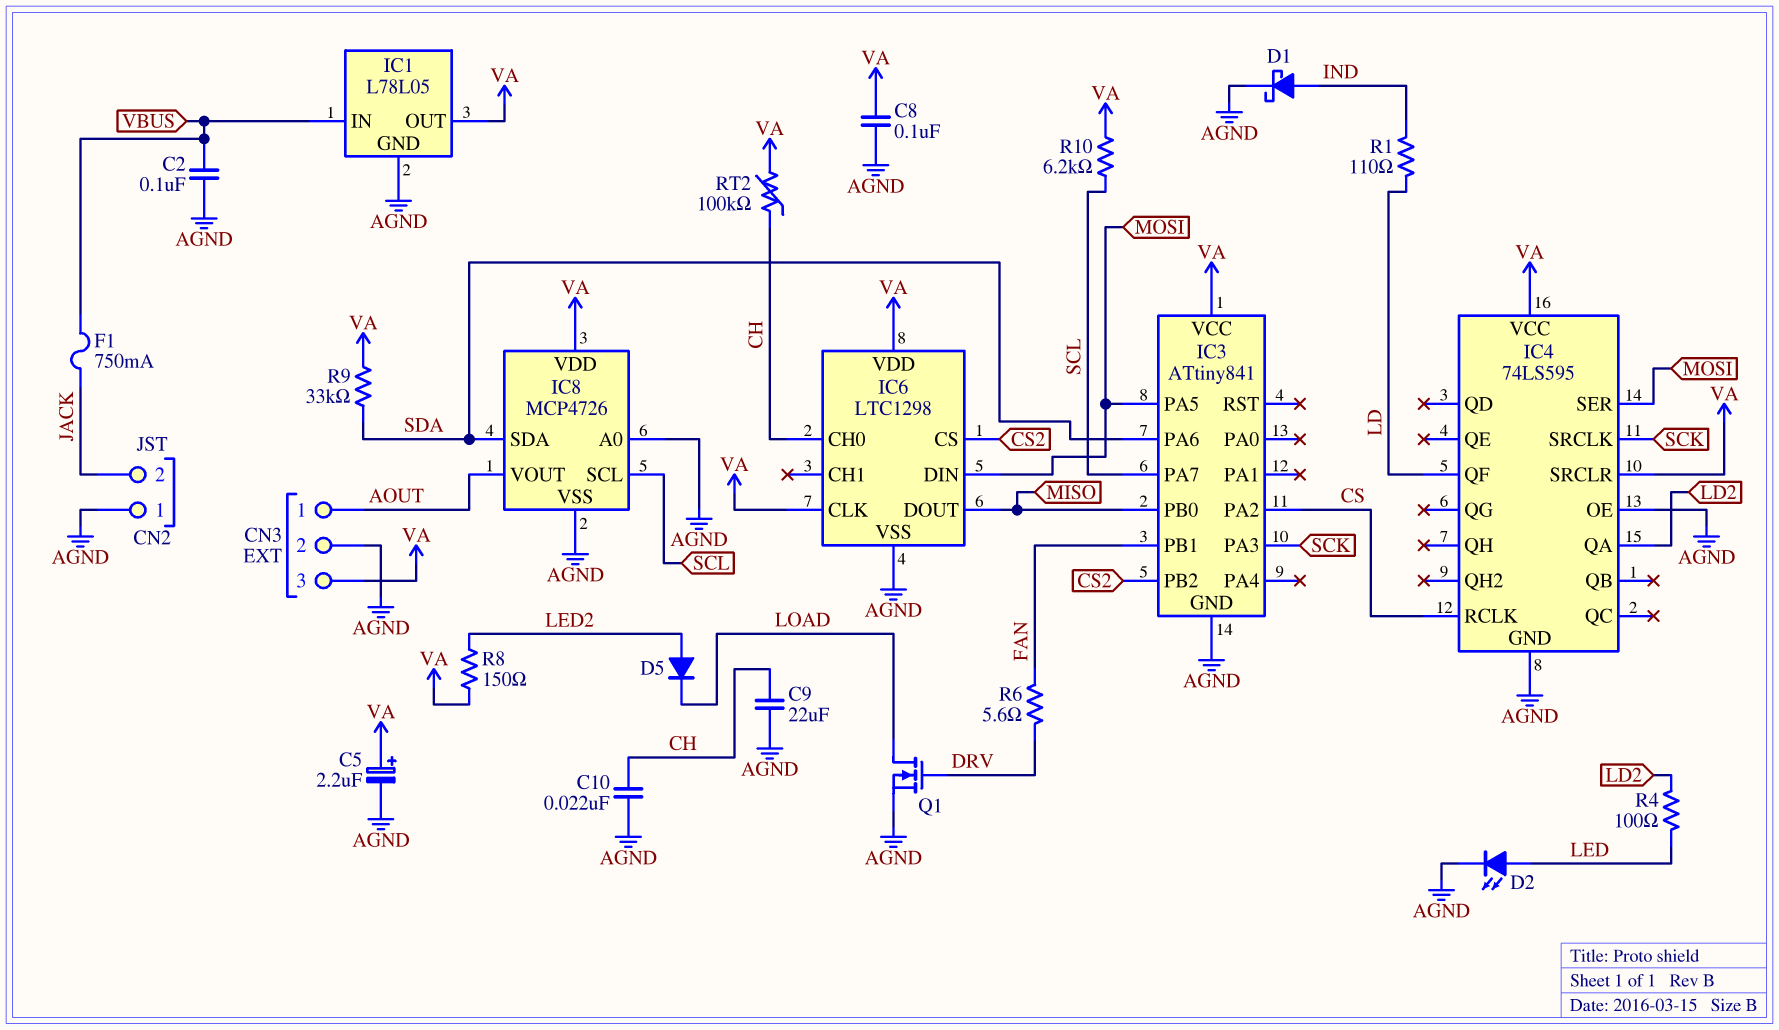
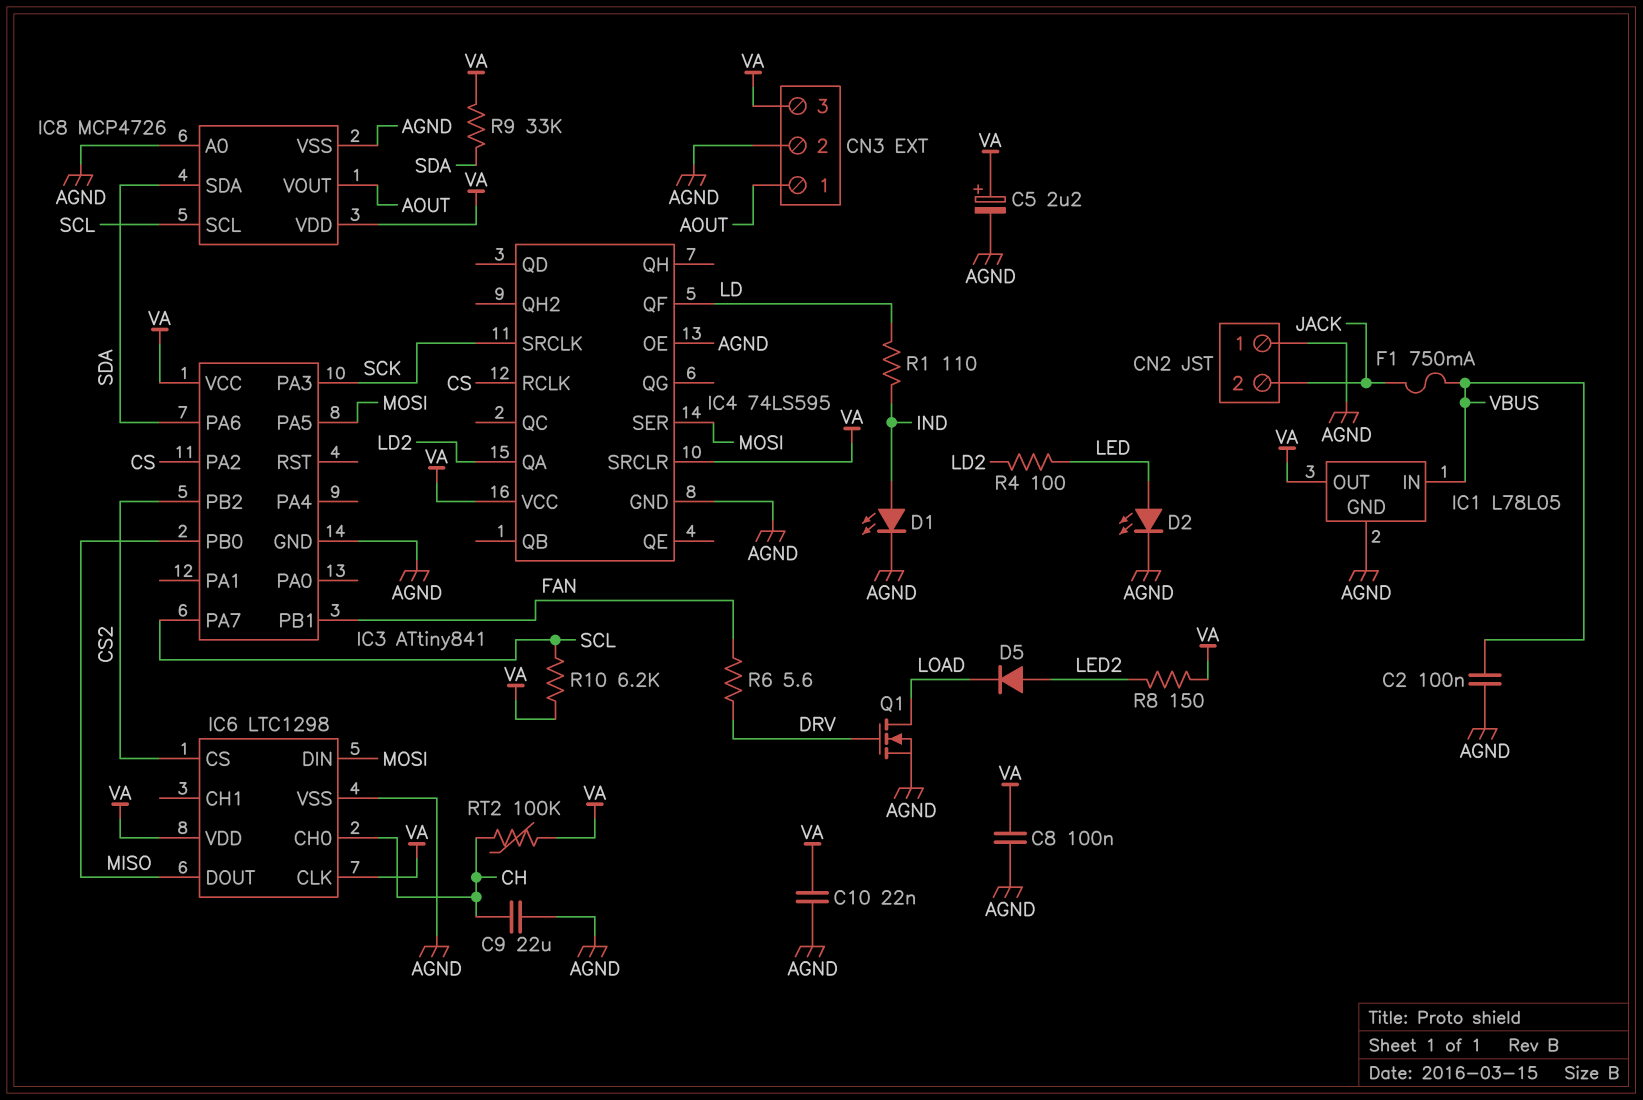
C10: 22nF (AGND, CH) -> 22nF (AGND, VA)
D1: schottky (A IND, K AGND) -> LED (A IND, K AGND)

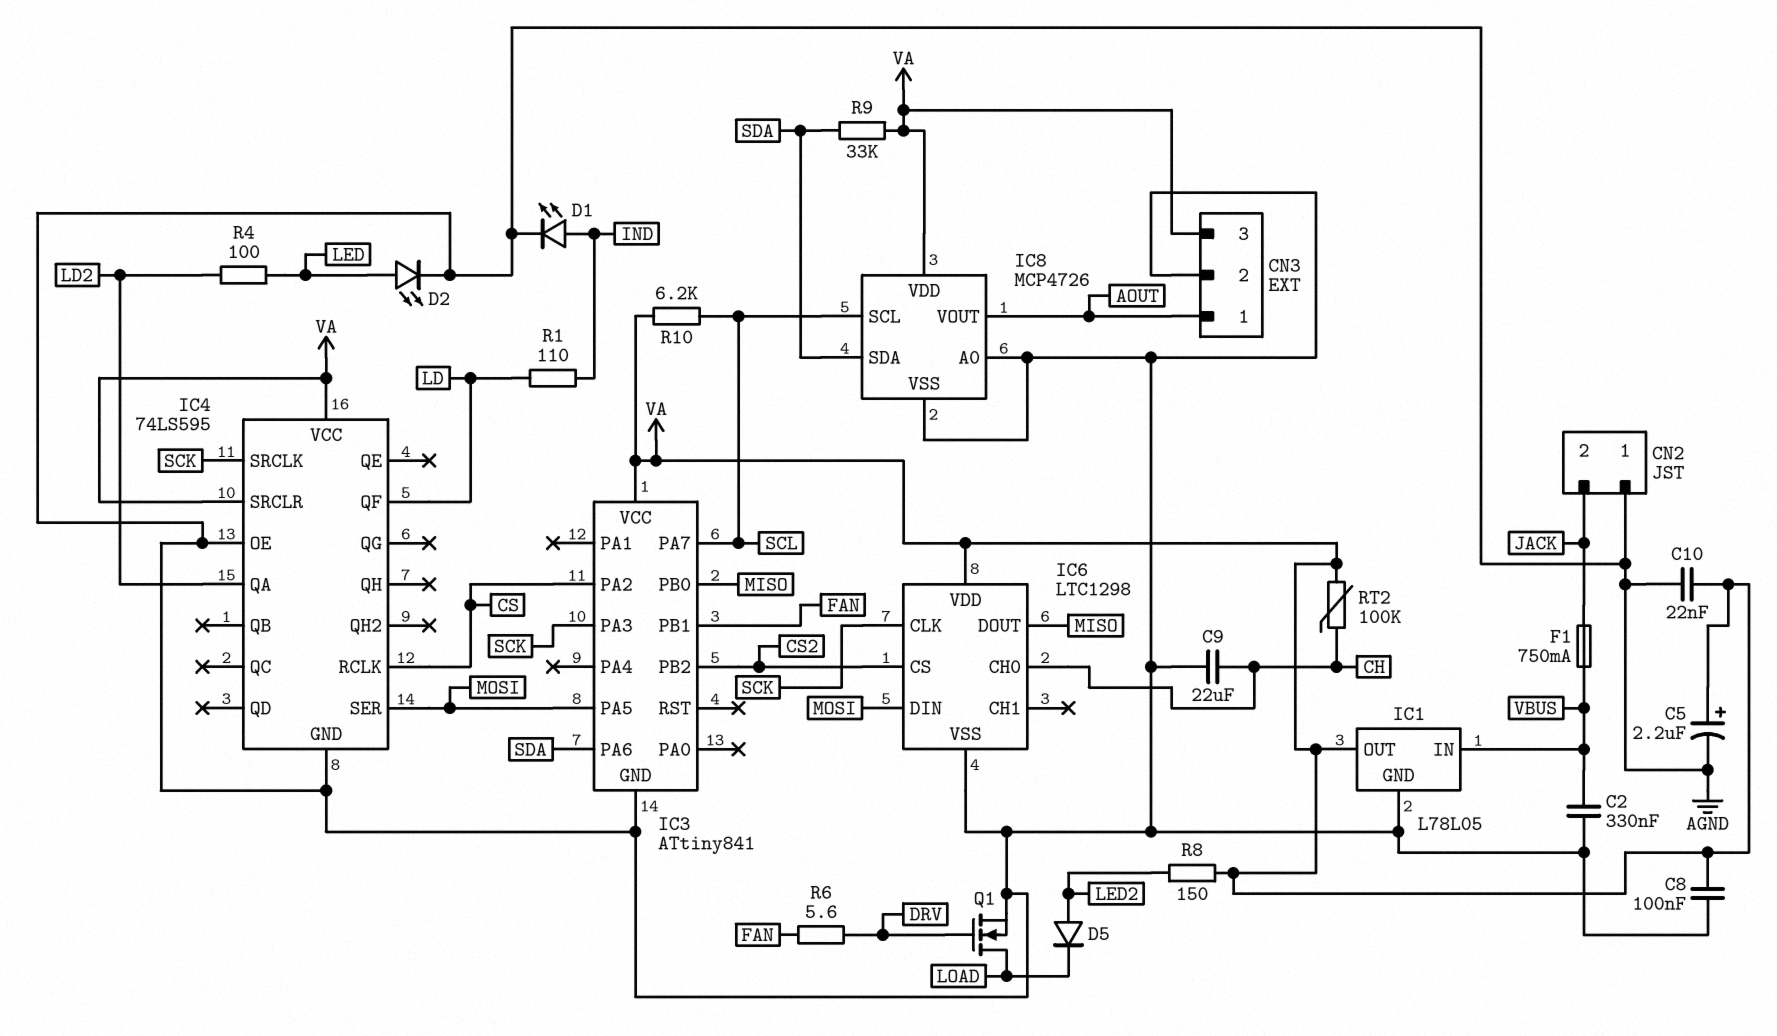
C2: 100nF (AGND, VBUS) -> 330nF (AGND, VBUS)
IC6 pin CLK: VA -> SCK

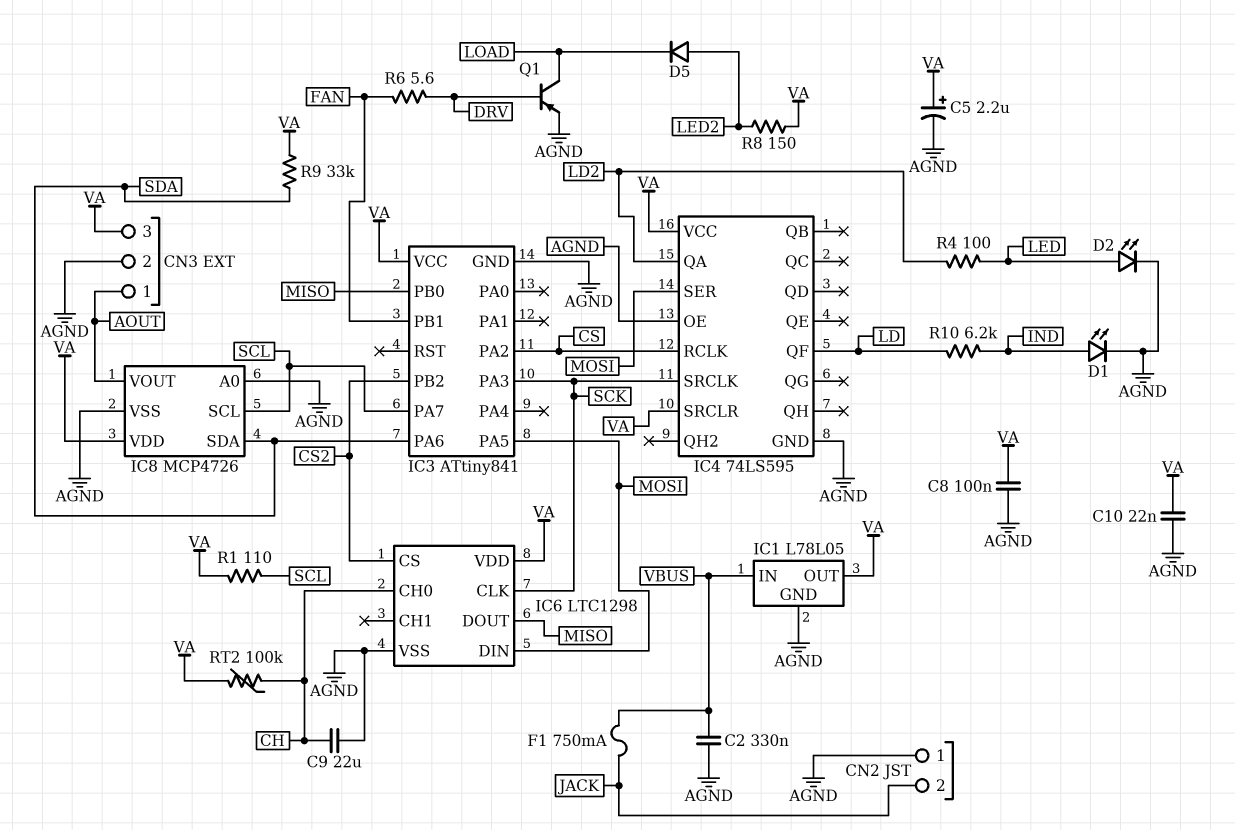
Q1: NMOS (G DRV, D LOAD, S AGND) -> PNP (B DRV, C LOAD, E AGND)
R1: 110 (IND, LD) -> 110 (SCL, VA)
R10: 6.2k (SCL, VA) -> 6.2k (IND, LD)

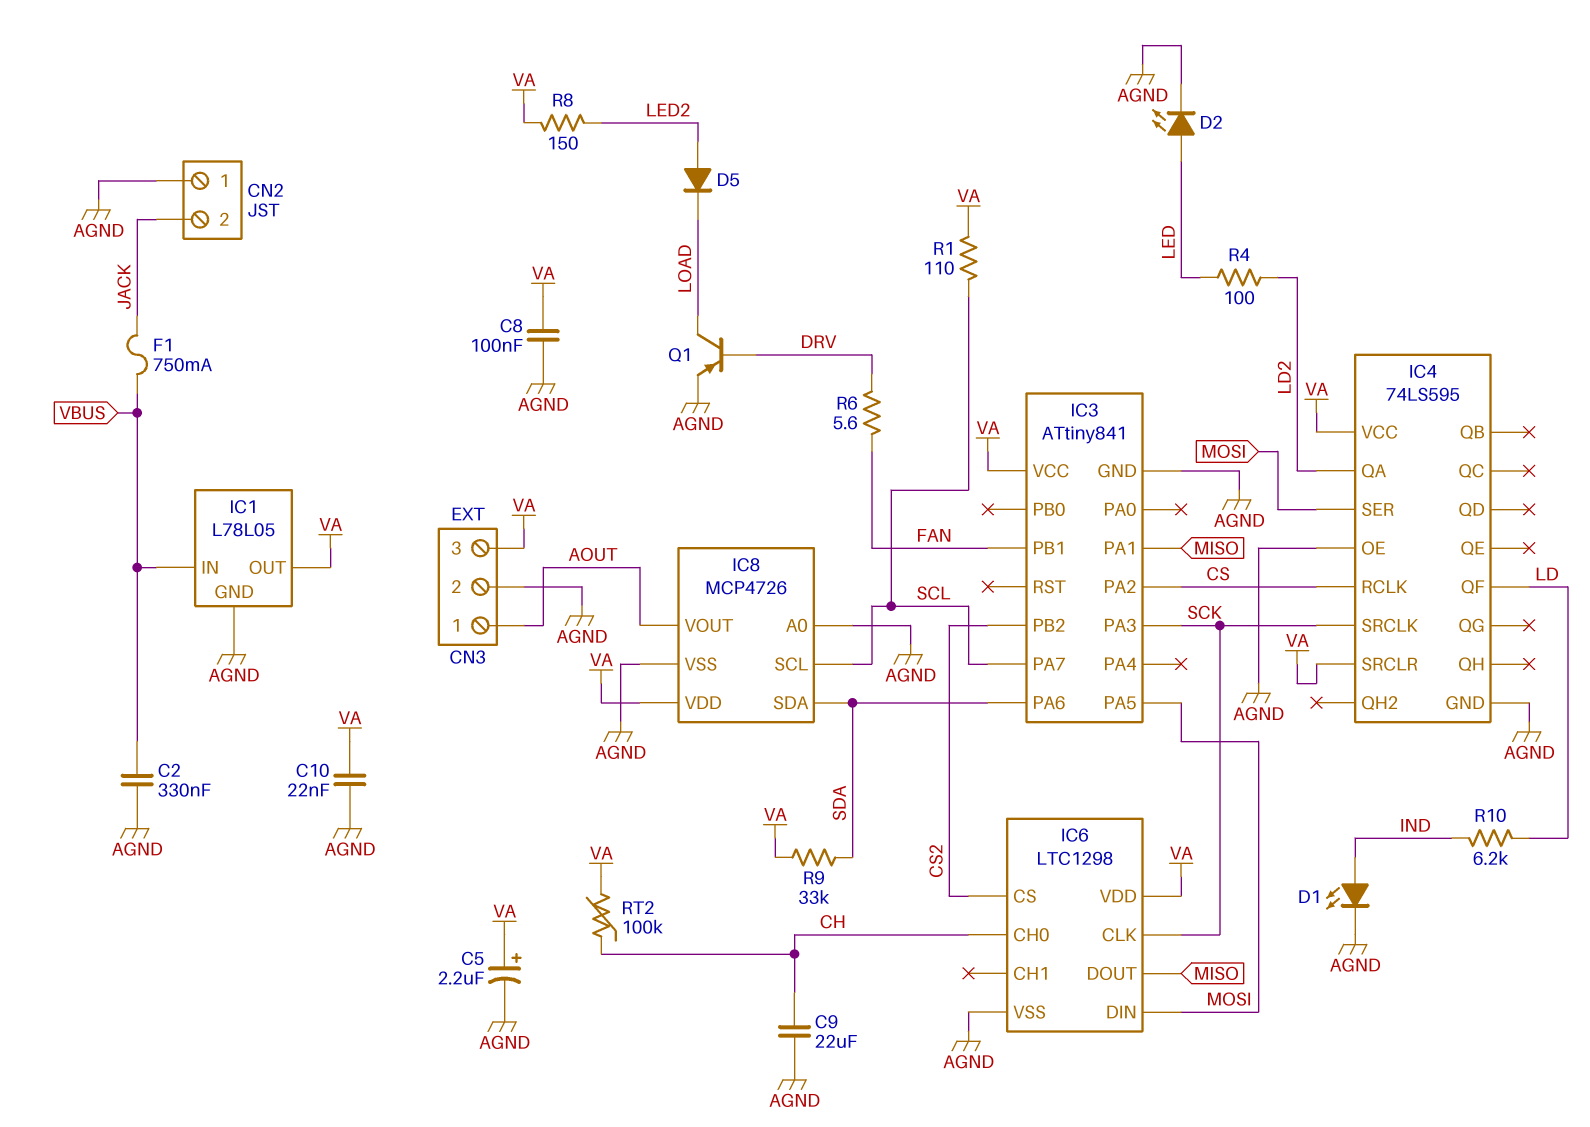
IC3 pin PA1: none -> MISO
IC3 pin PB0: MISO -> none

